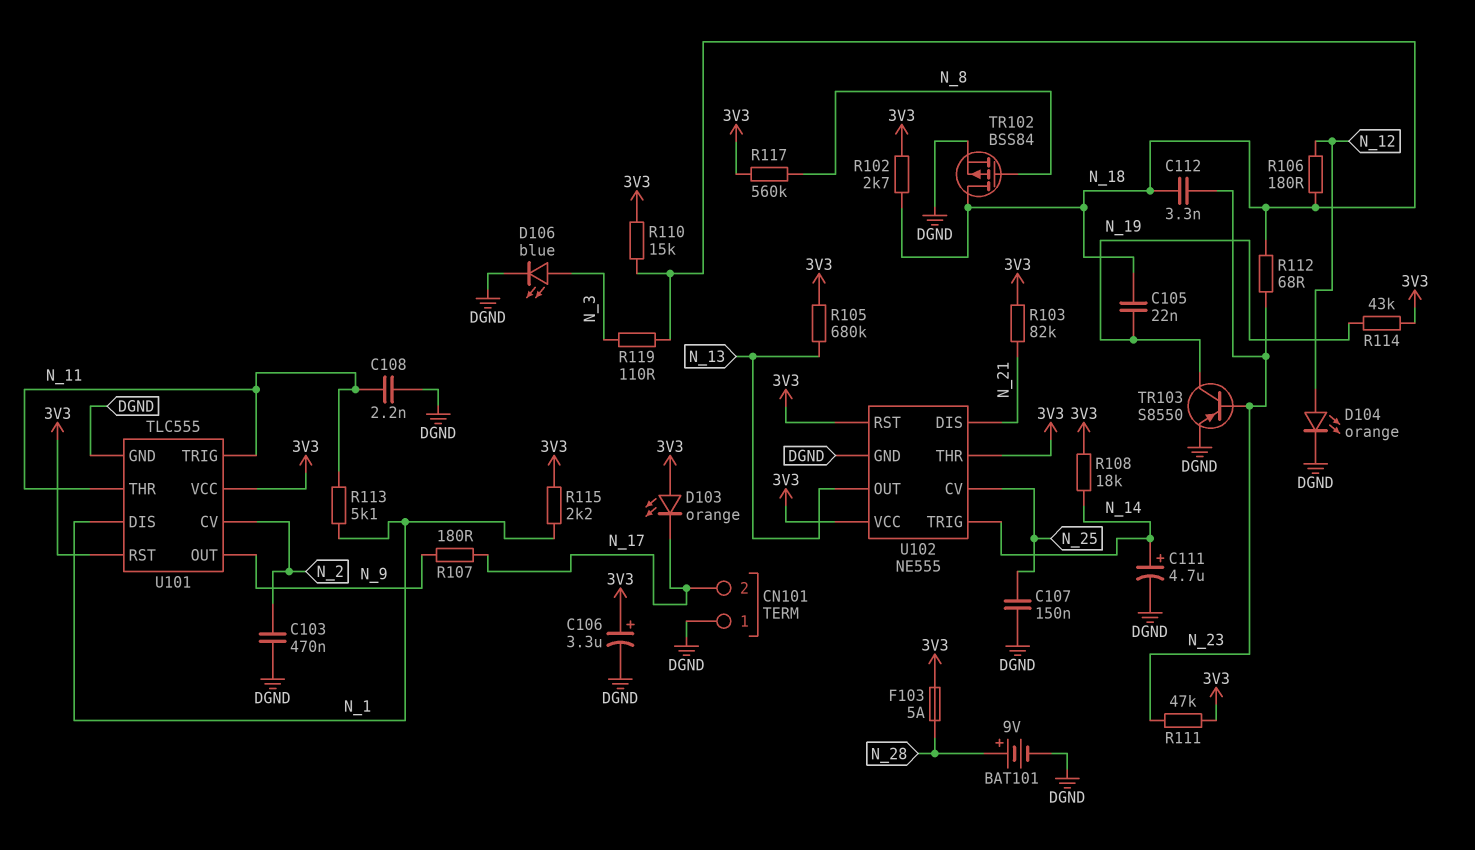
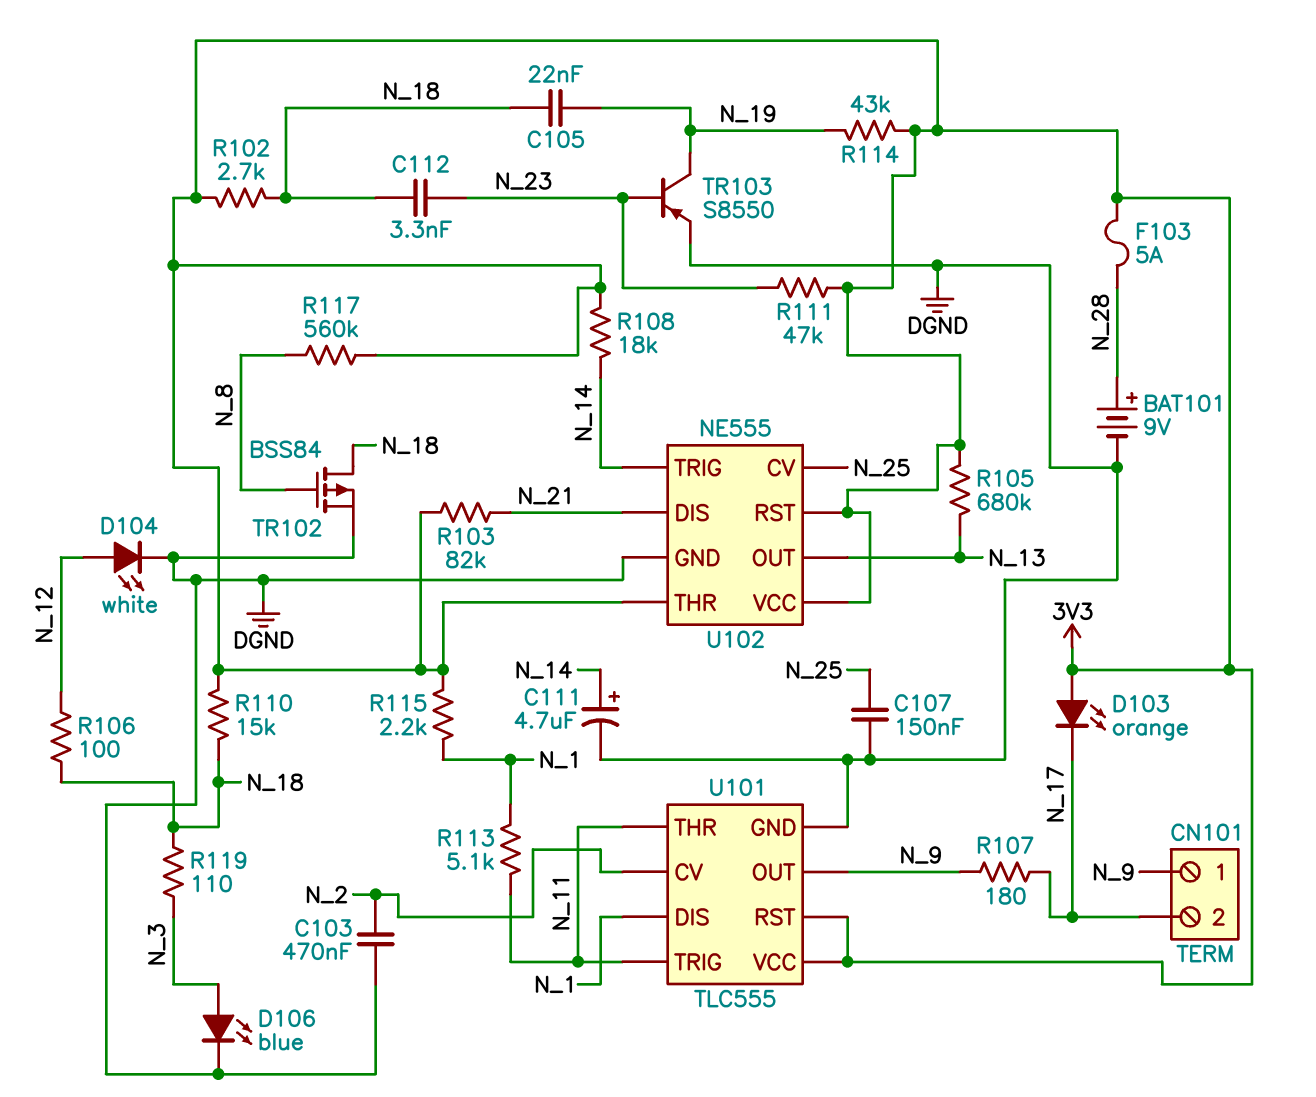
C106: 3.3uF (plus 3V3, minus DGND) -> none
C108: 2.2nF (DGND, N_11) -> none
CN101 pin 1: DGND -> N_9
D104: LED orange (A N_12, K DGND) -> LED white (A N_12, K DGND)
R106: 180 (N_12, N_18) -> 100 (N_12, N_18)
R112: 68 (N_18, N_23) -> none

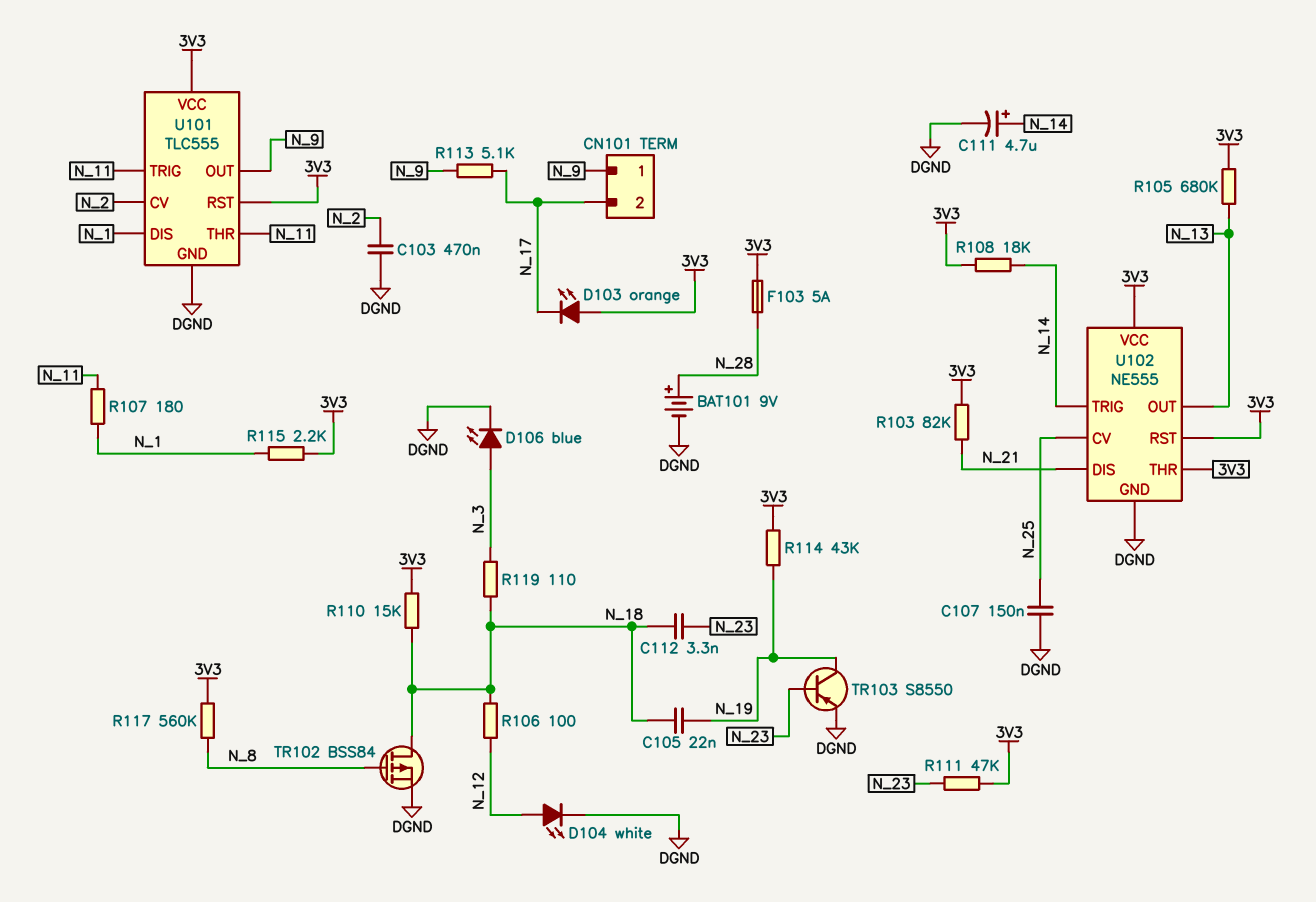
R102: 2.7k (3V3, N_18) -> none
R107: 180 (N_9, N_17) -> 180 (N_1, N_11)
R113: 5.1k (N_1, N_11) -> 5.1k (N_9, N_17)

